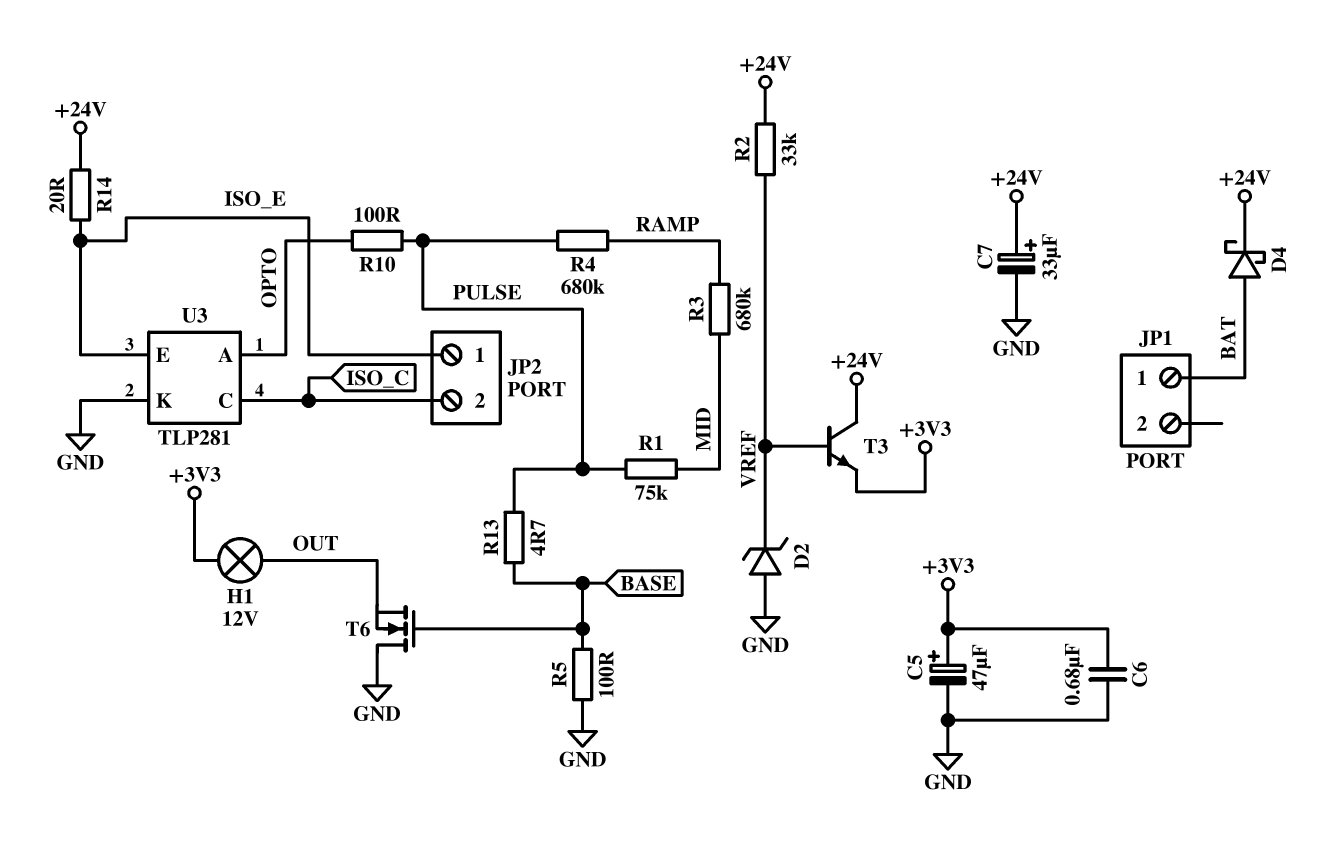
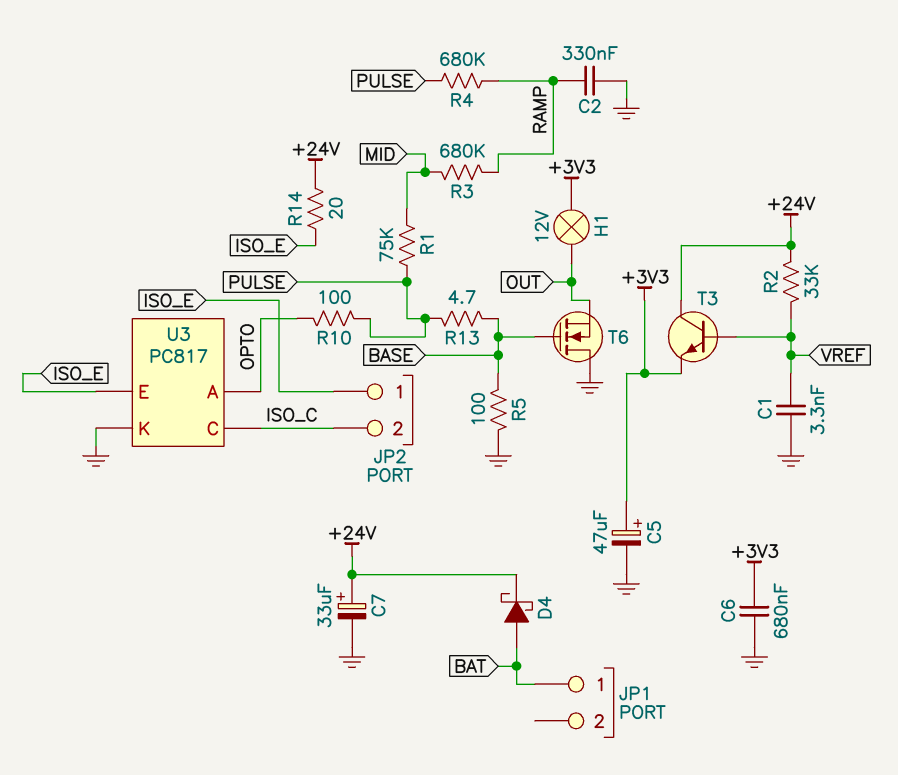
C1: none -> 3.3nF (GND, VREF)
C2: none -> 330nF (GND, RAMP)
D2: zener (A GND, K VREF) -> none
U3: TLP281 -> PC817

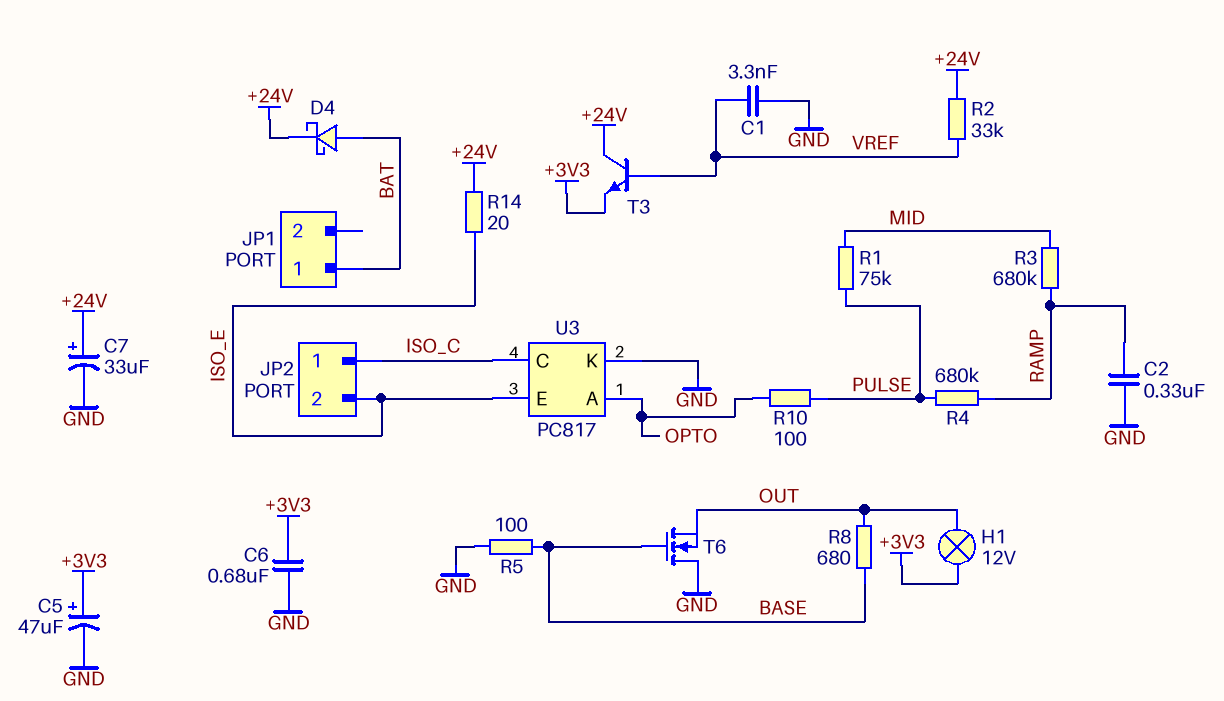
JP2 pin 1: ISO_E -> ISO_C
JP2 pin 2: ISO_C -> ISO_E
R8: none -> 680 (BASE, OUT)
R13: 4.7 (BASE, PULSE) -> none

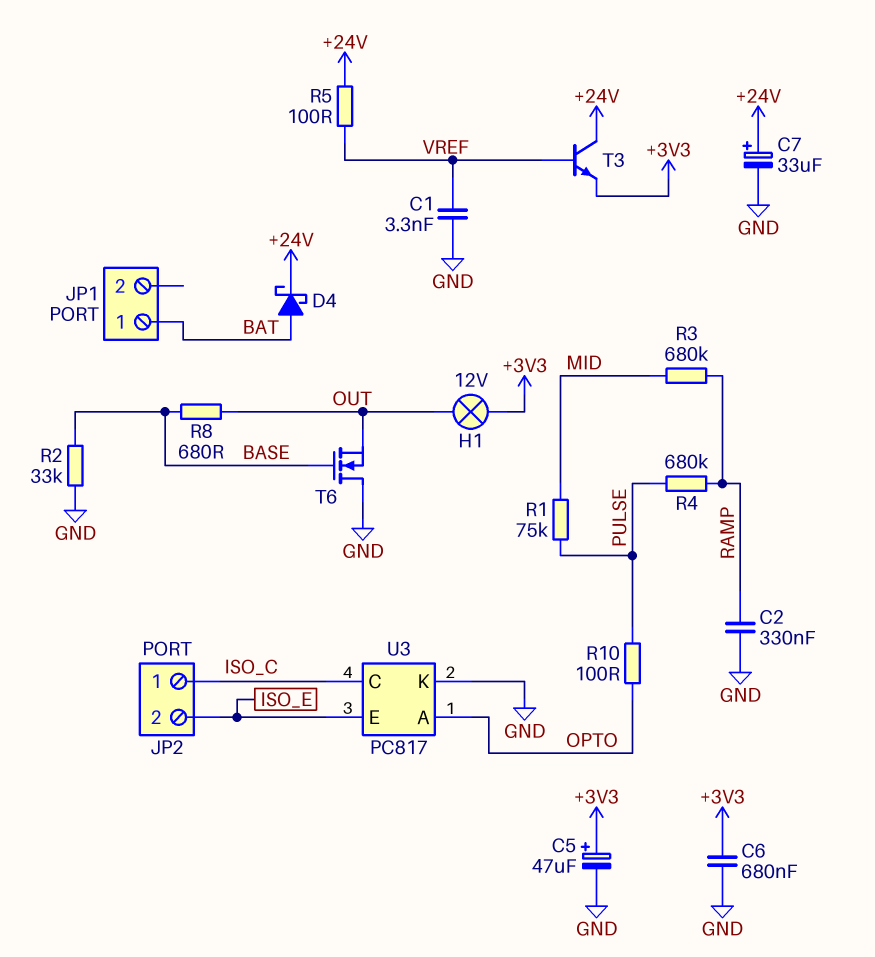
R2: 33k (+24V, VREF) -> 33k (BASE, GND)
R5: 100 (BASE, GND) -> 100 (+24V, VREF)
R14: 20 (+24V, ISO_E) -> none

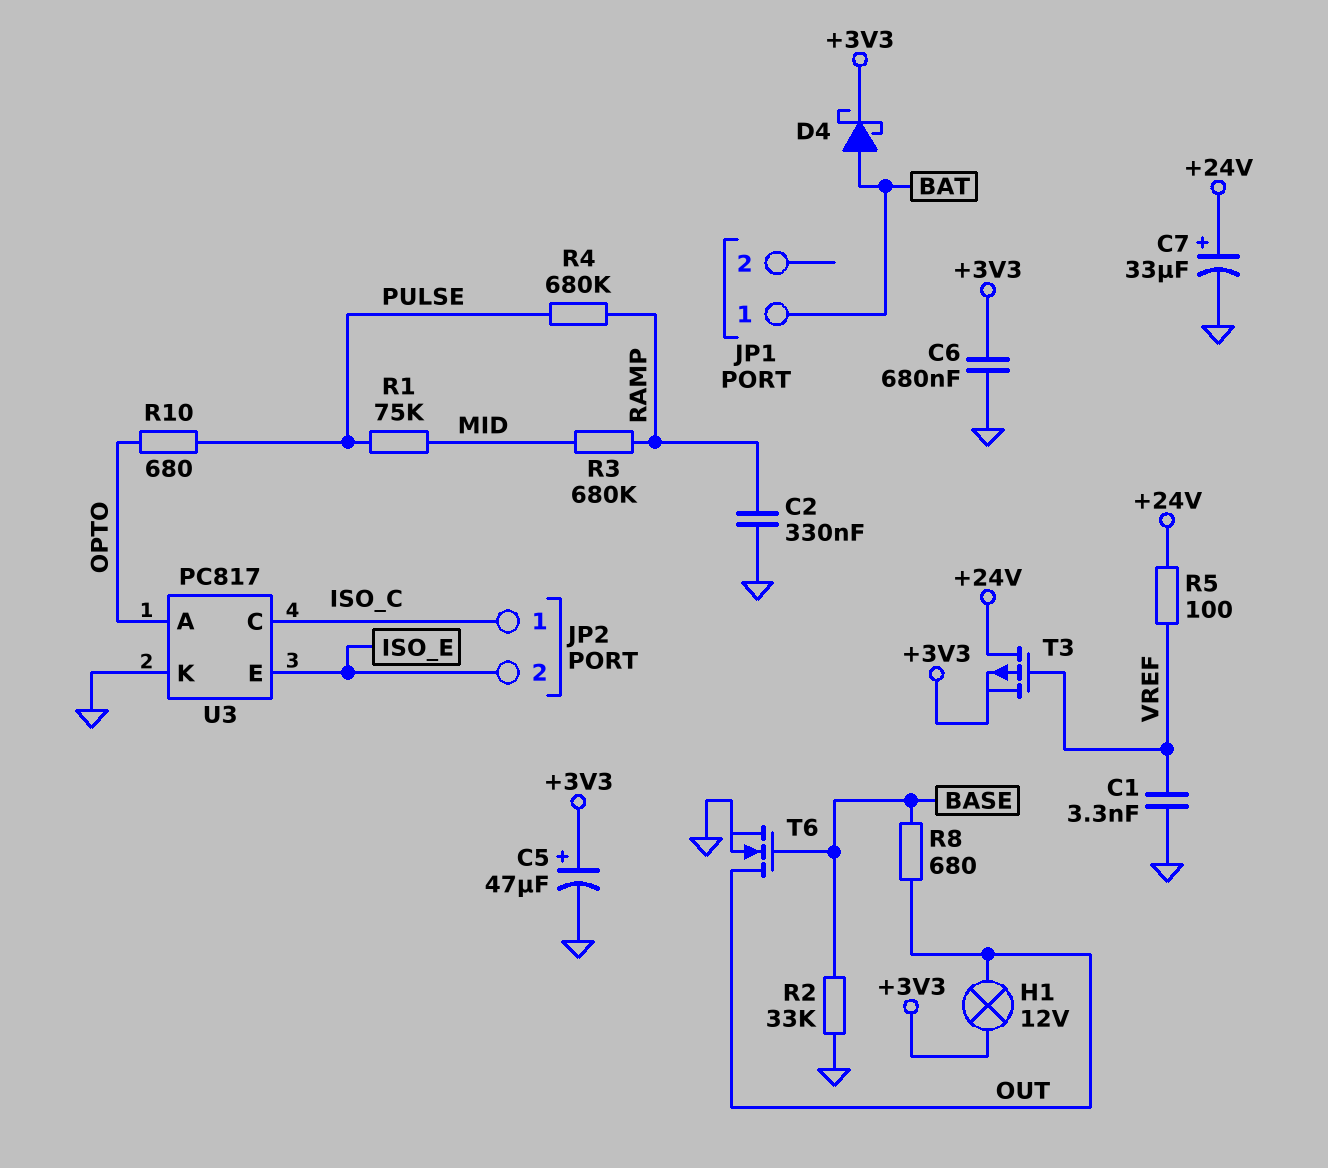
D4: schottky (A BAT, K +24V) -> schottky (A BAT, K +3V3)
R10: 100 (OPTO, PULSE) -> 680 (OPTO, PULSE)
T3: NPN (B VREF, C +24V, E +3V3) -> PMOS (G VREF, D +24V, S +3V3)
T6: NMOS (G BASE, D GND, S OUT) -> NMOS (G BASE, D OUT, S GND)

